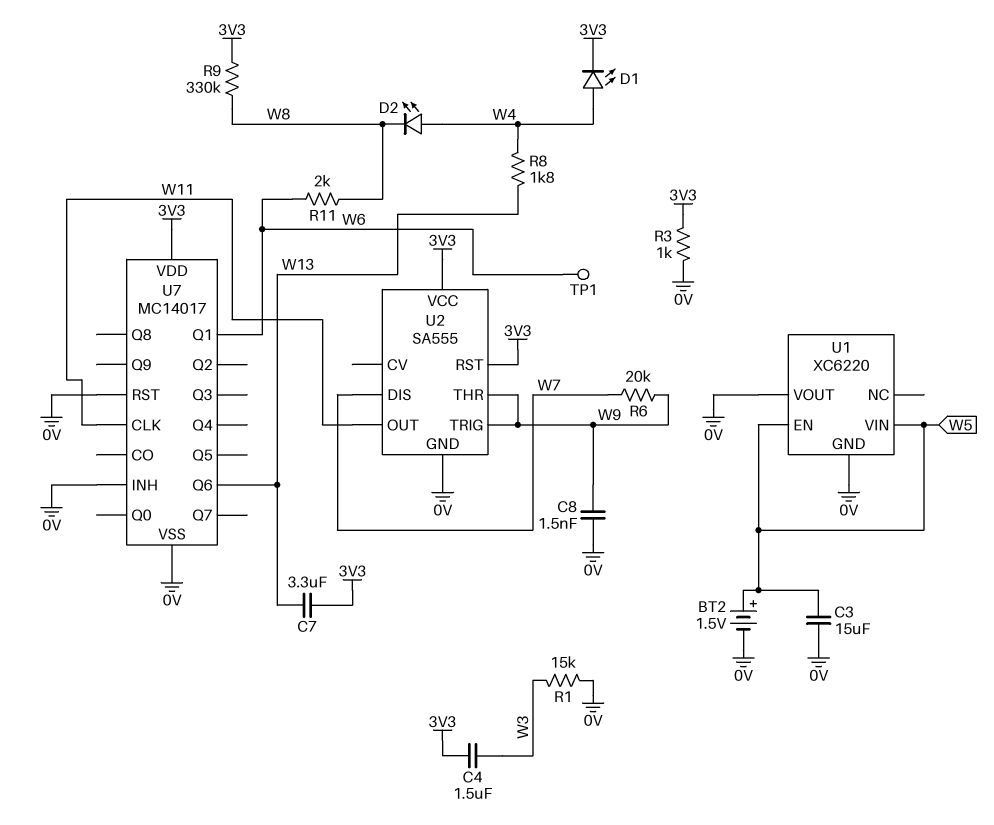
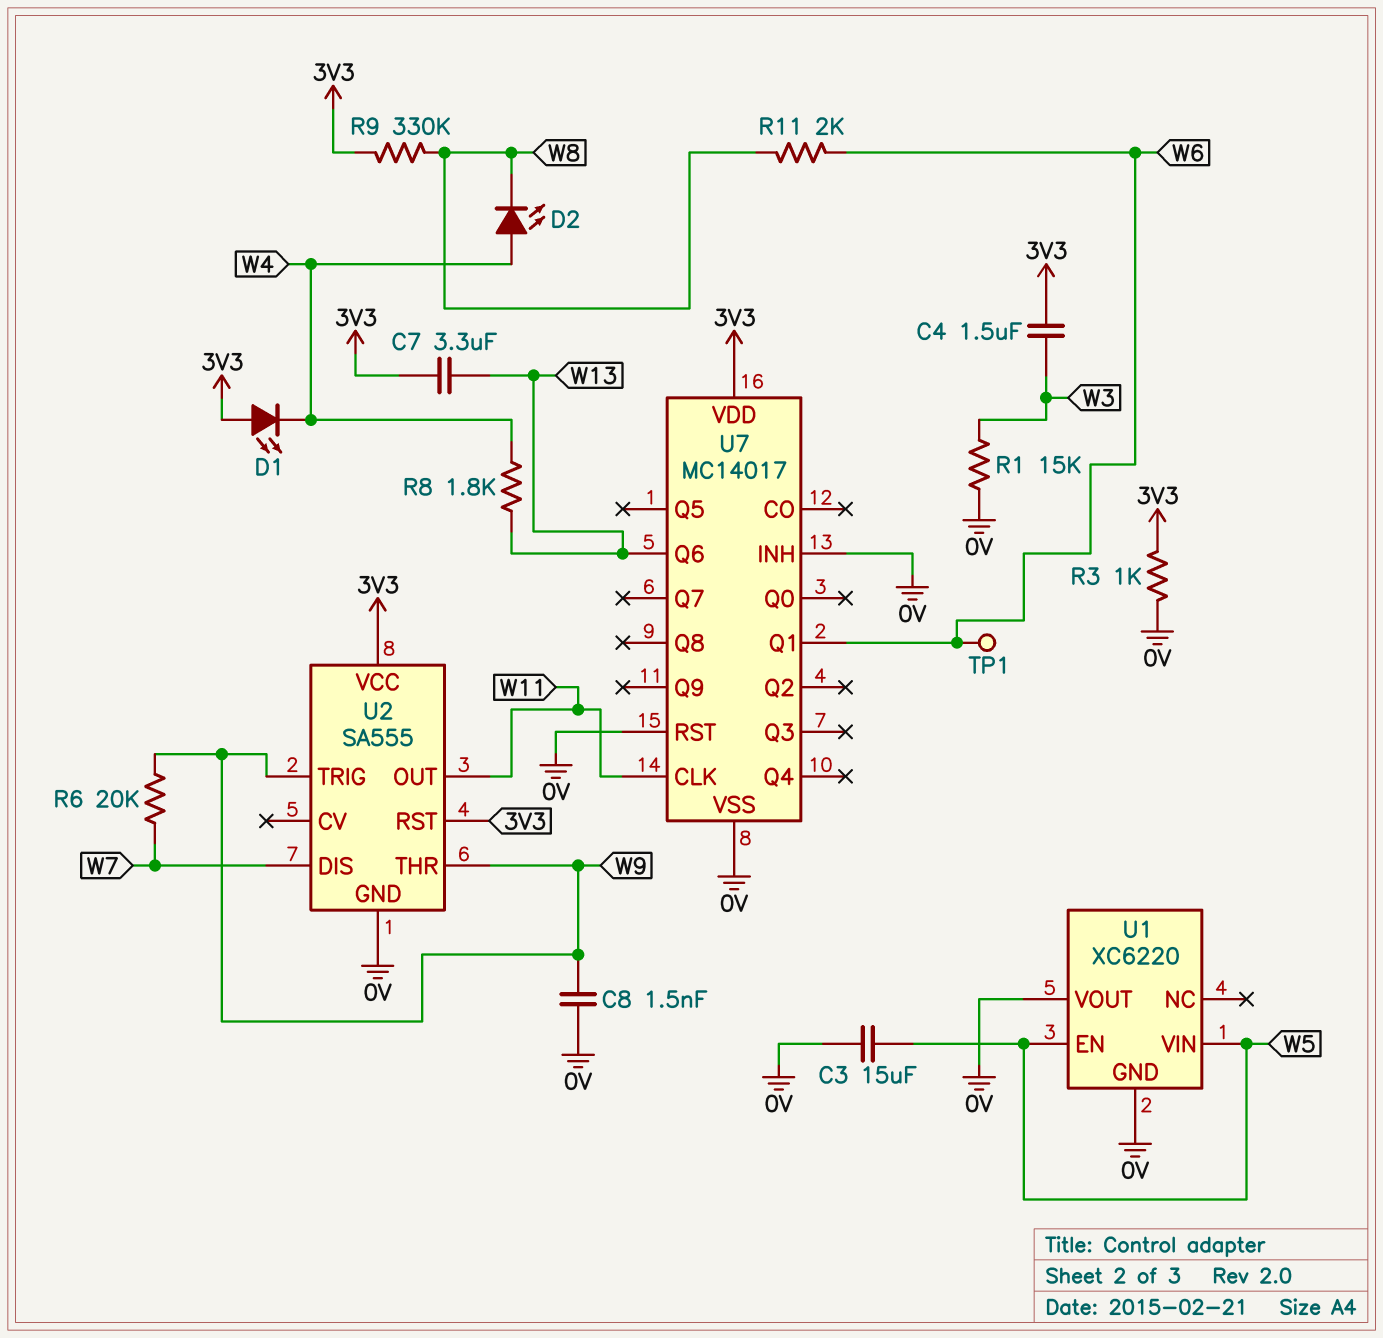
BT2: 1.5V (plus W5, minus 0V) -> none
D1: LED (A W4, K 3V3) -> LED (A 3V3, K W4)

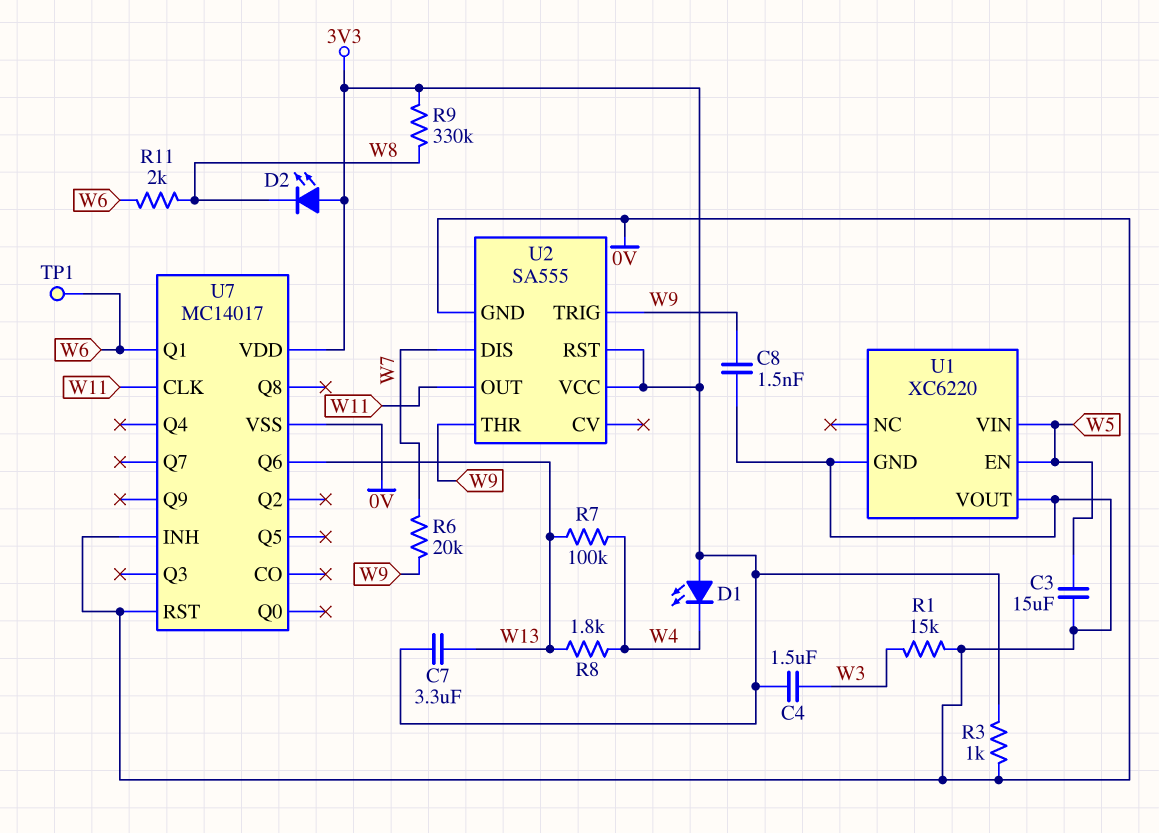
D2: LED (A W4, K W8) -> LED (A 3V3, K W8)
R7: none -> 100k (W4, W13)

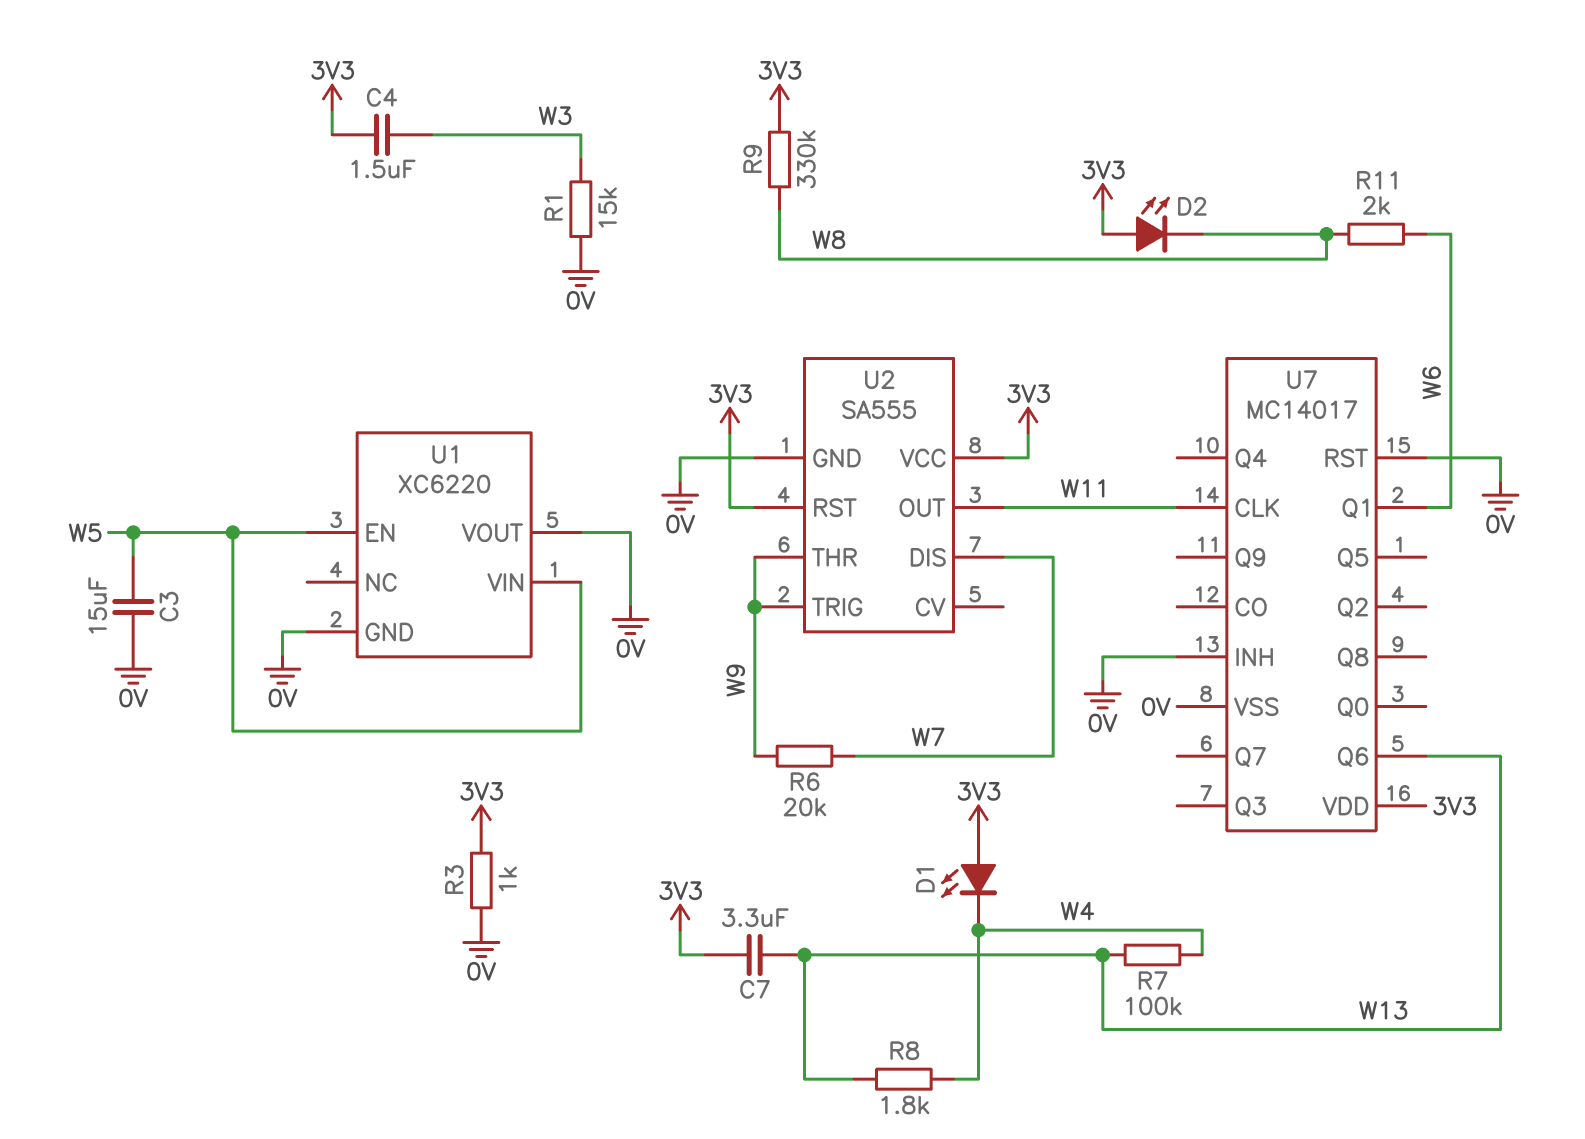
C8: 1.5nF (0V, W9) -> none
TP1: test point (W6) -> none

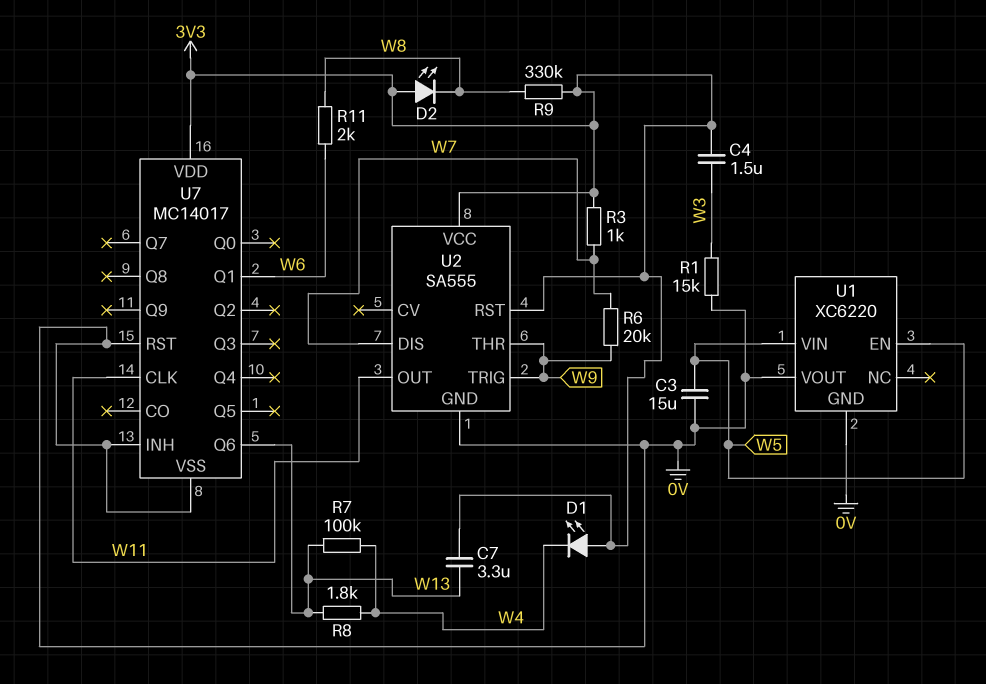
R3: 1k (0V, 3V3) -> 1k (3V3, W7)

